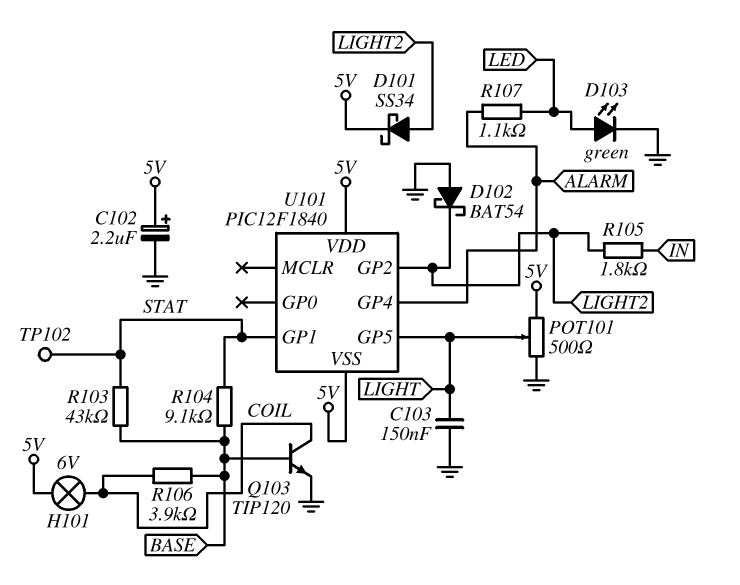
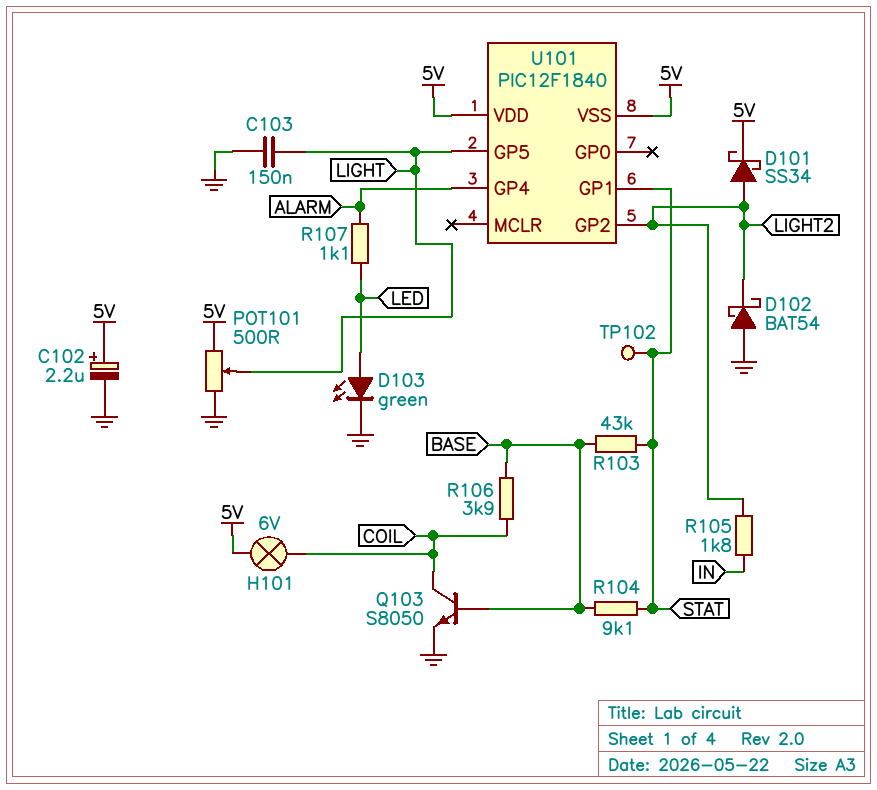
Q103: NPN TIP120 (B BASE, C COIL, E GND) -> NPN S8050 (B BASE, C COIL, E GND)

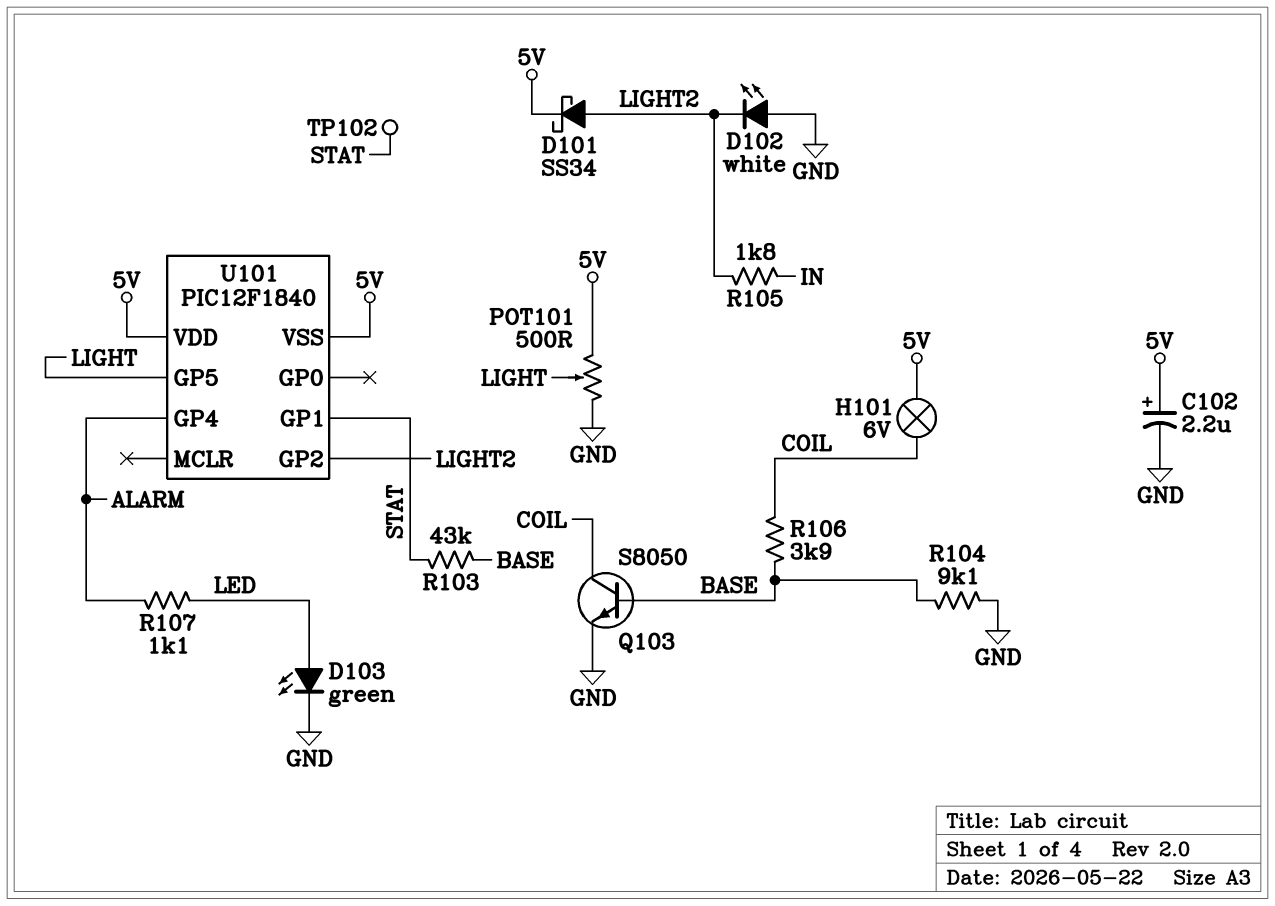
C103: 150nF (GND, LIGHT) -> none
D102: schottky BAT54 (A GND, K LIGHT2) -> LED white (A GND, K LIGHT2)
R104: 9.1k (BASE, STAT) -> 9.1k (BASE, GND)

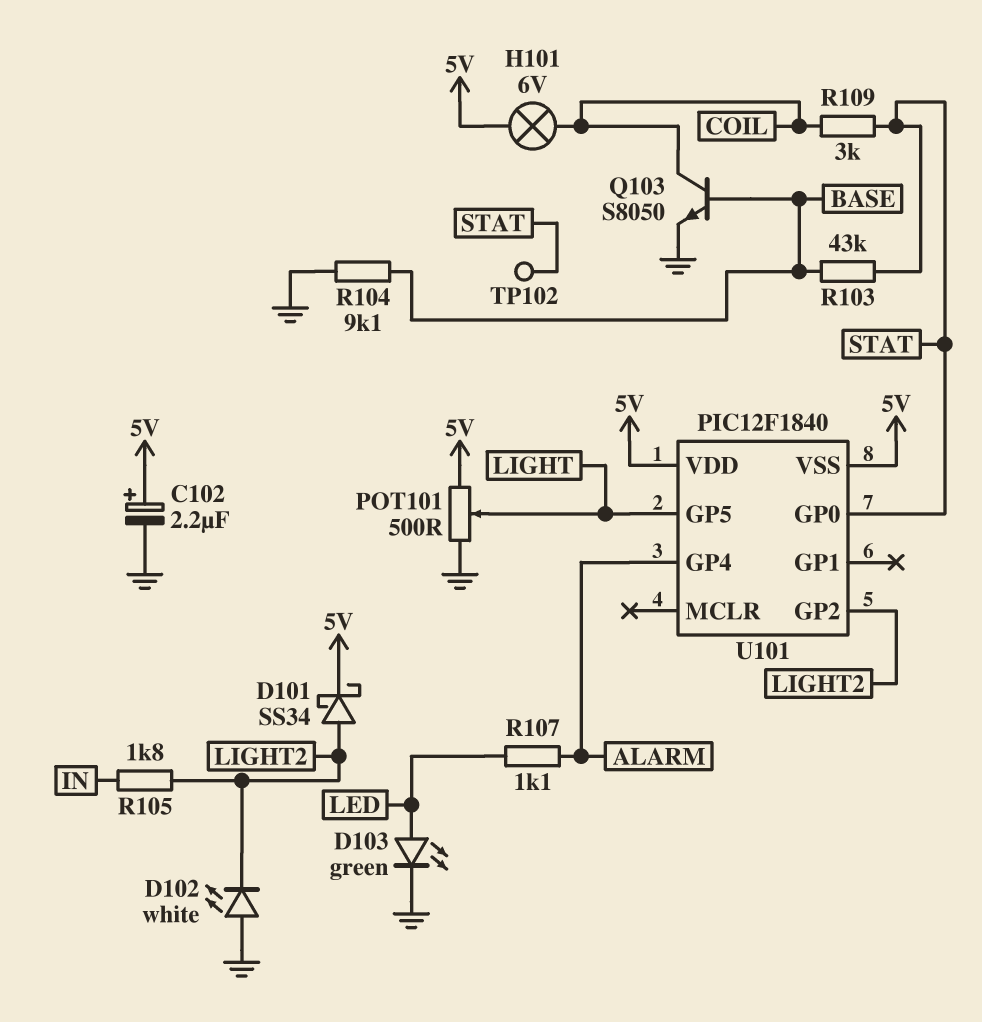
R106: 3.9k (BASE, COIL) -> none
R109: none -> 3k (COIL, STAT)
U101 pin GP0: none -> STAT
U101 pin GP1: STAT -> none

